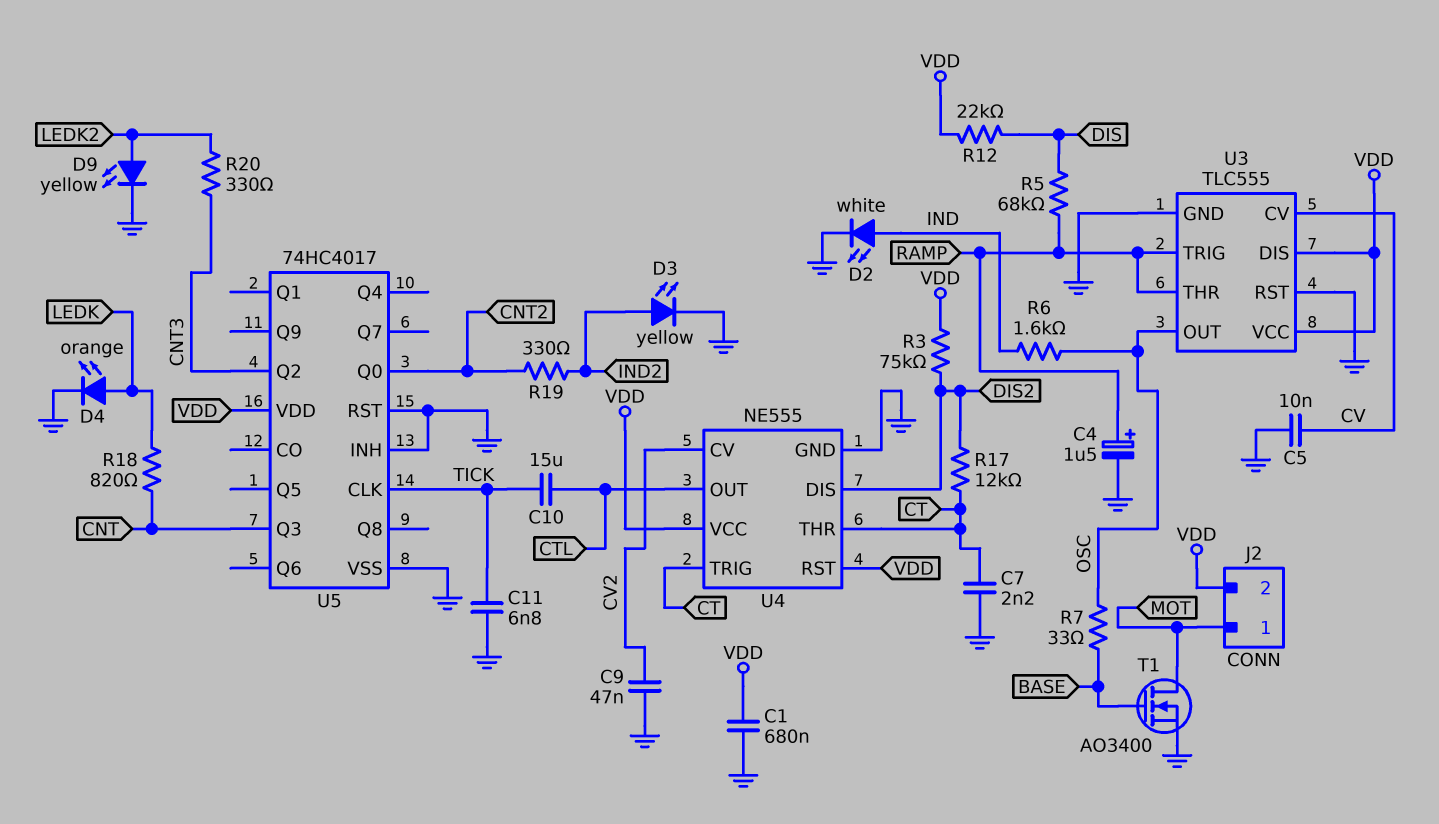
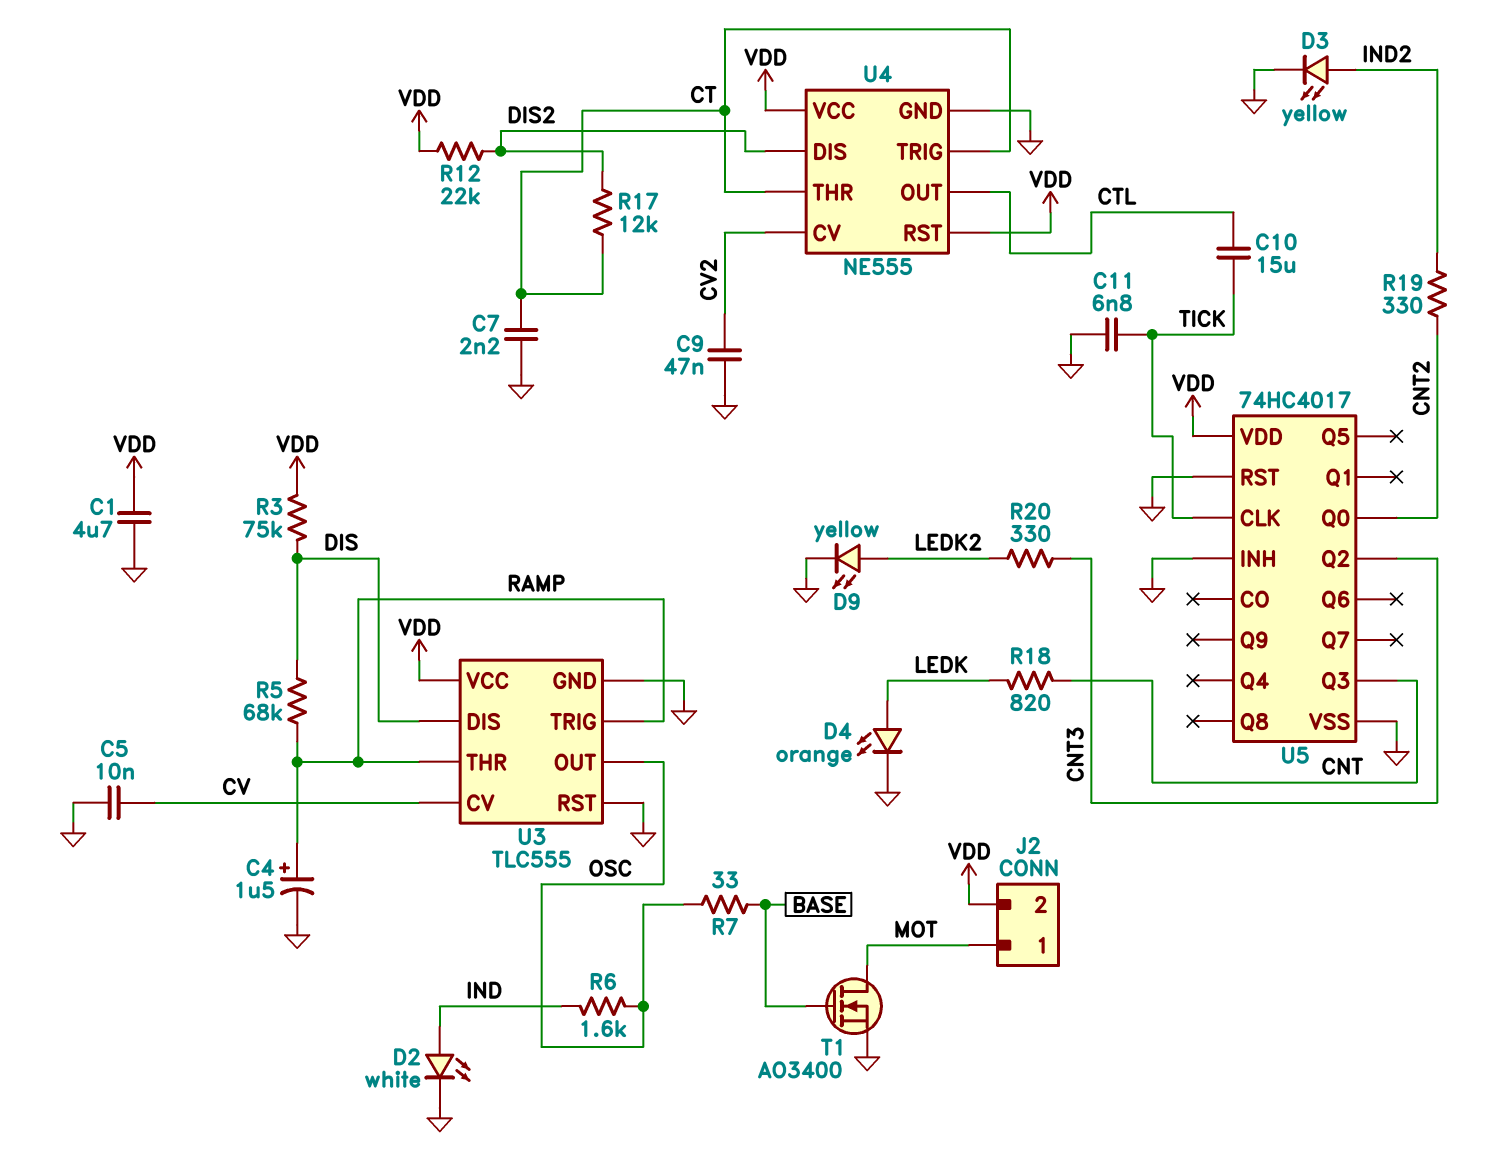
C1: 680nF (GND, VDD) -> 4.7uF (GND, VDD)
R3: 75k (DIS2, VDD) -> 75k (DIS, VDD)
R12: 22k (DIS, VDD) -> 22k (DIS2, VDD)
U3 pin DIS: VDD -> DIS

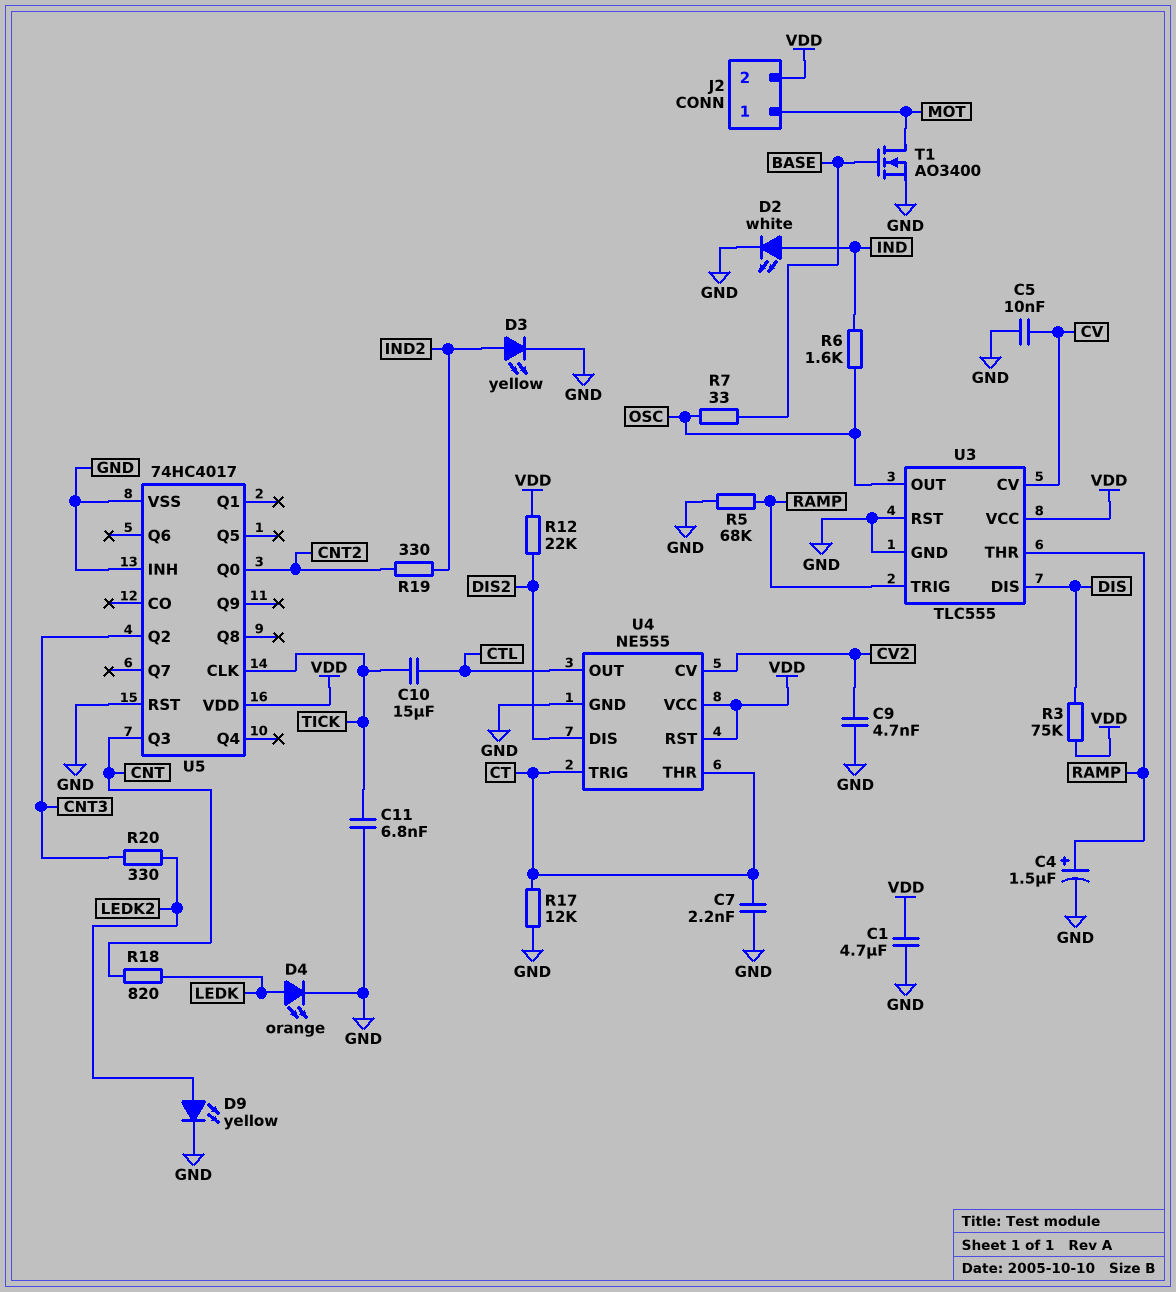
C9: 47nF (CV2, GND) -> 4.7nF (CV2, GND)
R5: 68k (DIS, RAMP) -> 68k (GND, RAMP)
R17: 12k (CT, DIS2) -> 12k (CT, GND)

